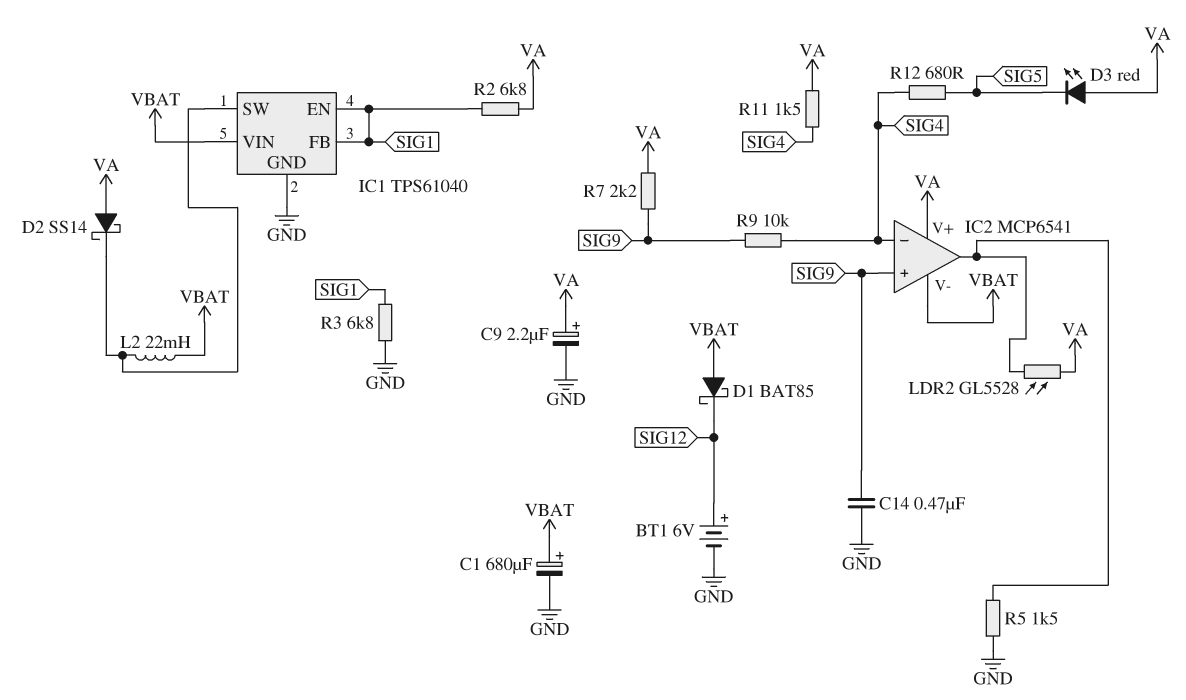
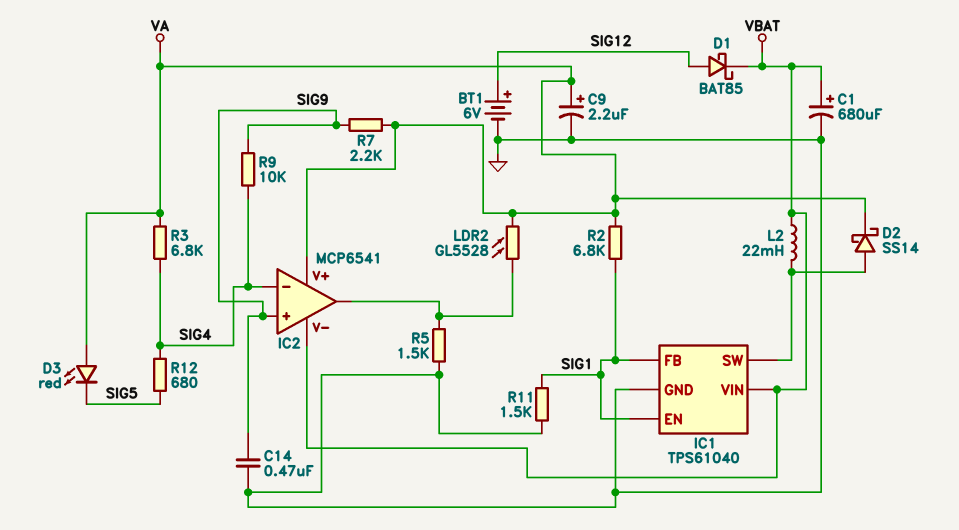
D1: schottky BAT85 (A VBAT, K SIG12) -> schottky BAT85 (A SIG12, K VBAT)
D2: schottky SS14 (A VA, K IC1/SW) -> schottky SS14 (A IC1/SW, K VA)
R3: 6.8k (GND, SIG1) -> 6.8k (SIG4, VA)
R11: 1.5k (SIG4, VA) -> 1.5k (GND, SIG1)

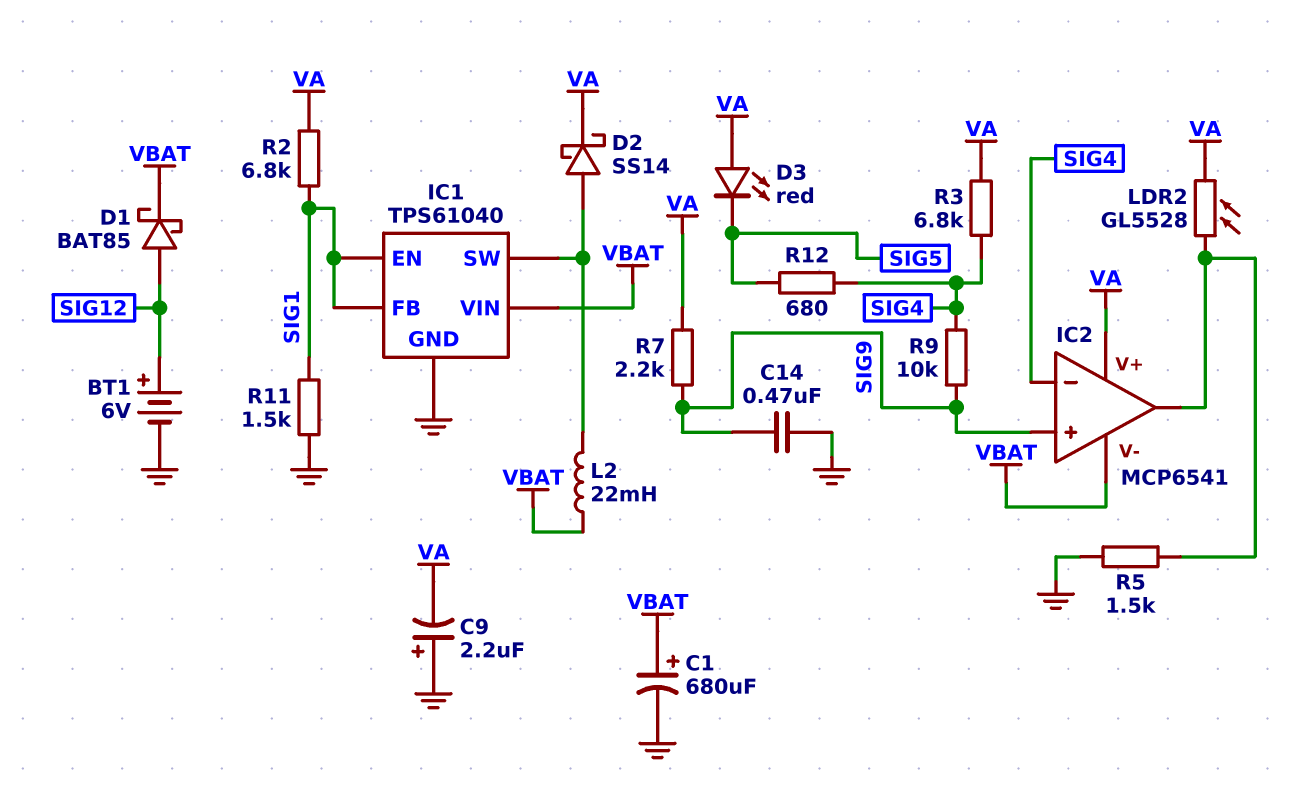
C9: 2.2uF (plus VA, minus GND) -> 2.2uF (plus GND, minus VA)

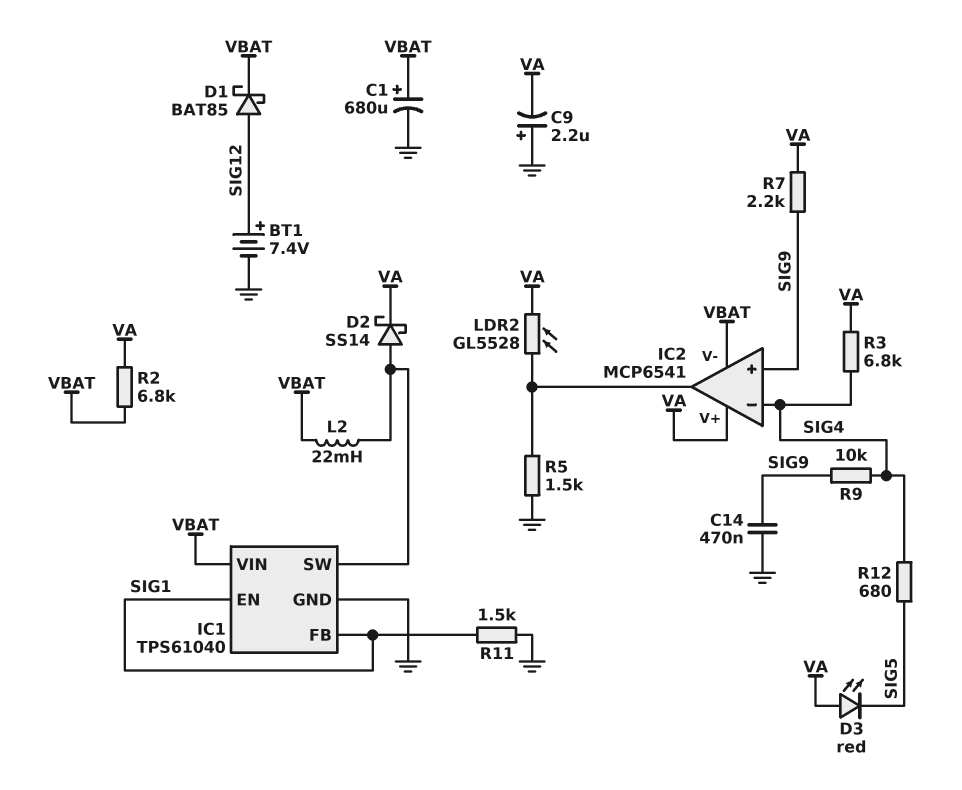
BT1: 6V (plus SIG12, minus GND) -> 7.4V (plus SIG12, minus GND)
R2: 6.8k (SIG1, VA) -> 6.8k (VA, VBAT)

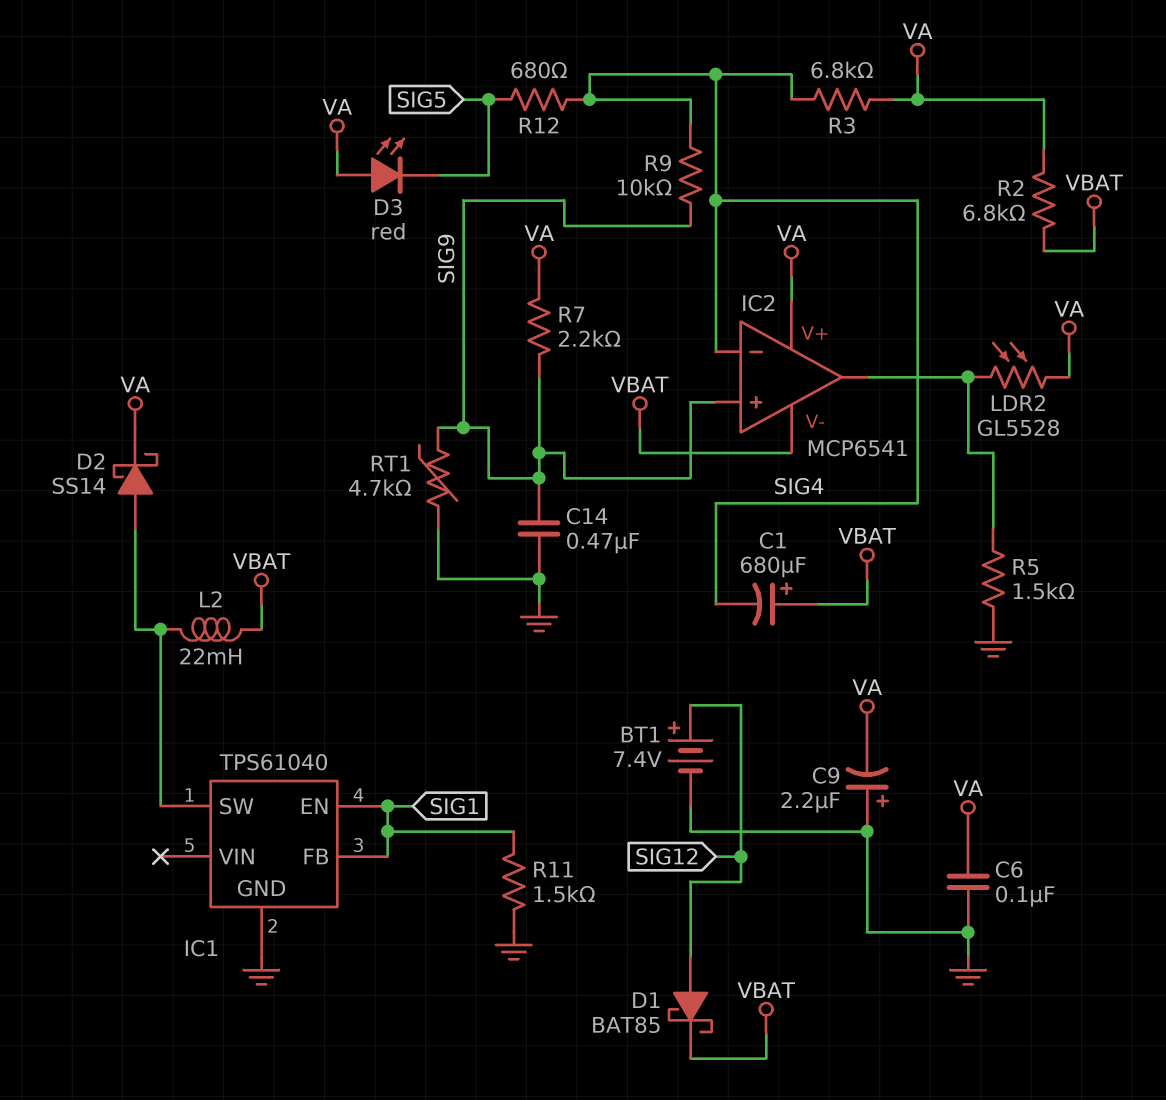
C1: 680uF (plus VBAT, minus GND) -> 680uF (plus VBAT, minus SIG4)
C6: none -> 100nF (GND, VA)
IC1 pin VIN: VBAT -> none
RT1: none -> 4.7k (GND, SIG9)

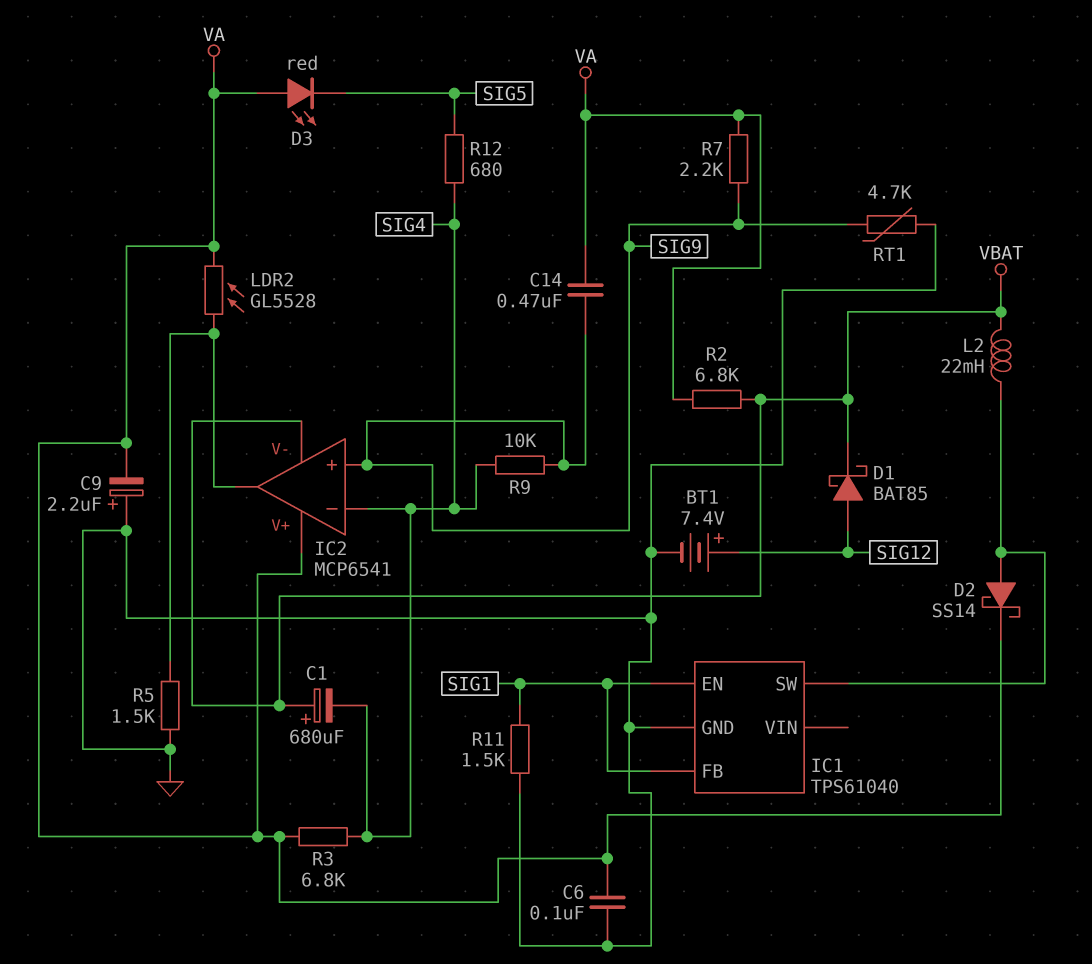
C14: 470nF (GND, SIG9) -> 470nF (SIG9, VA)

